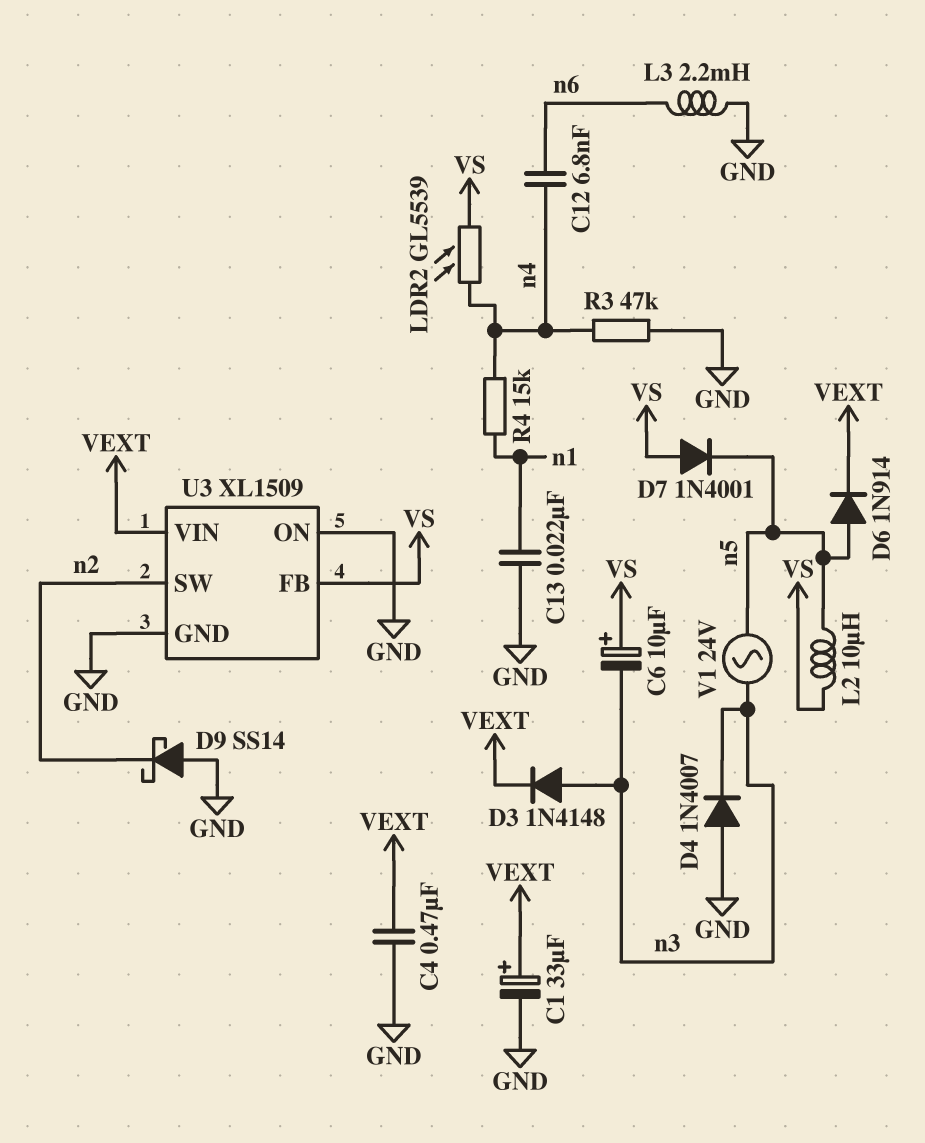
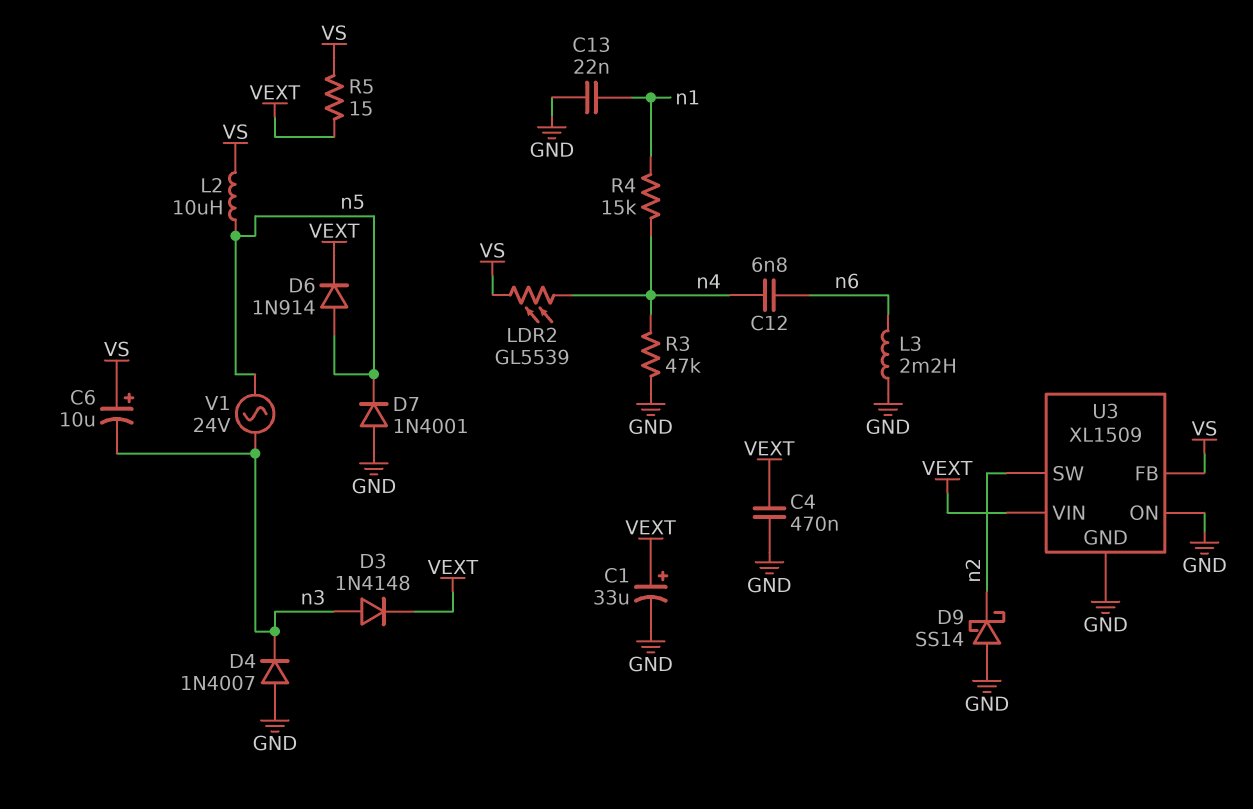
D7: diode 1N4001 (A VS, K n5) -> diode 1N4001 (A GND, K n5)
R5: none -> 15 (VEXT, VS)

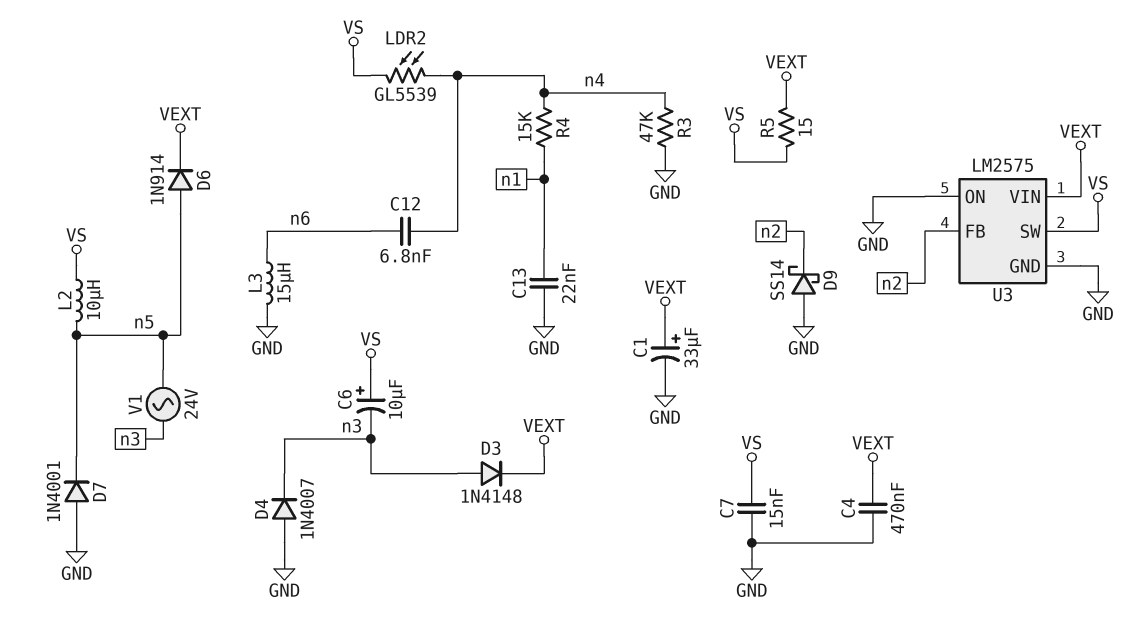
C7: none -> 15nF (GND, VS)
L3: 2.2mH (GND, n6) -> 15uH (GND, n6)
U3: XL1509 -> LM2575
U3 pin FB: VS -> n2
U3 pin SW: n2 -> VS

